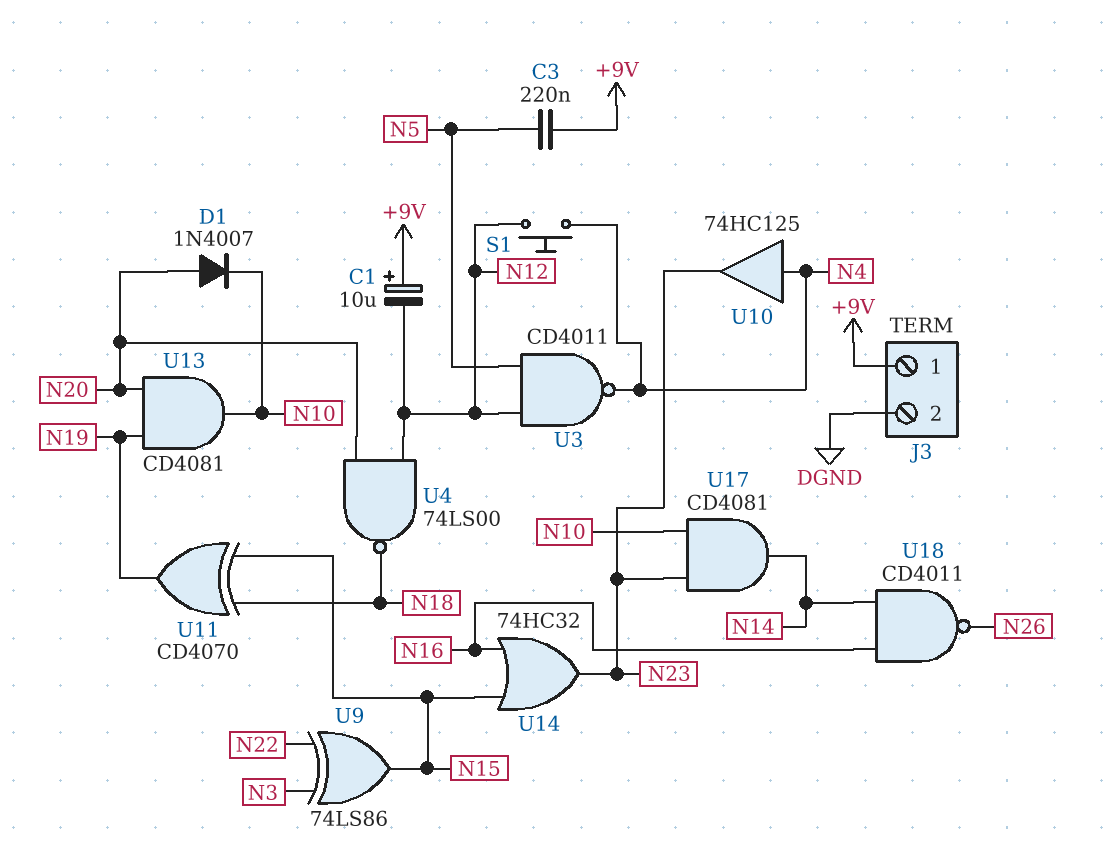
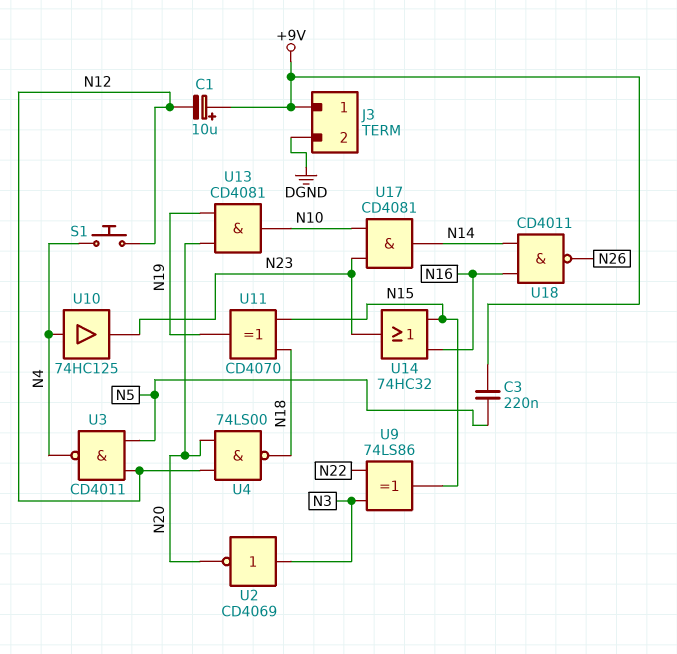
D1: diode 1N4007 (A N20, K N10) -> none
U2: none -> NOT CD4069 (in N3, out N20)

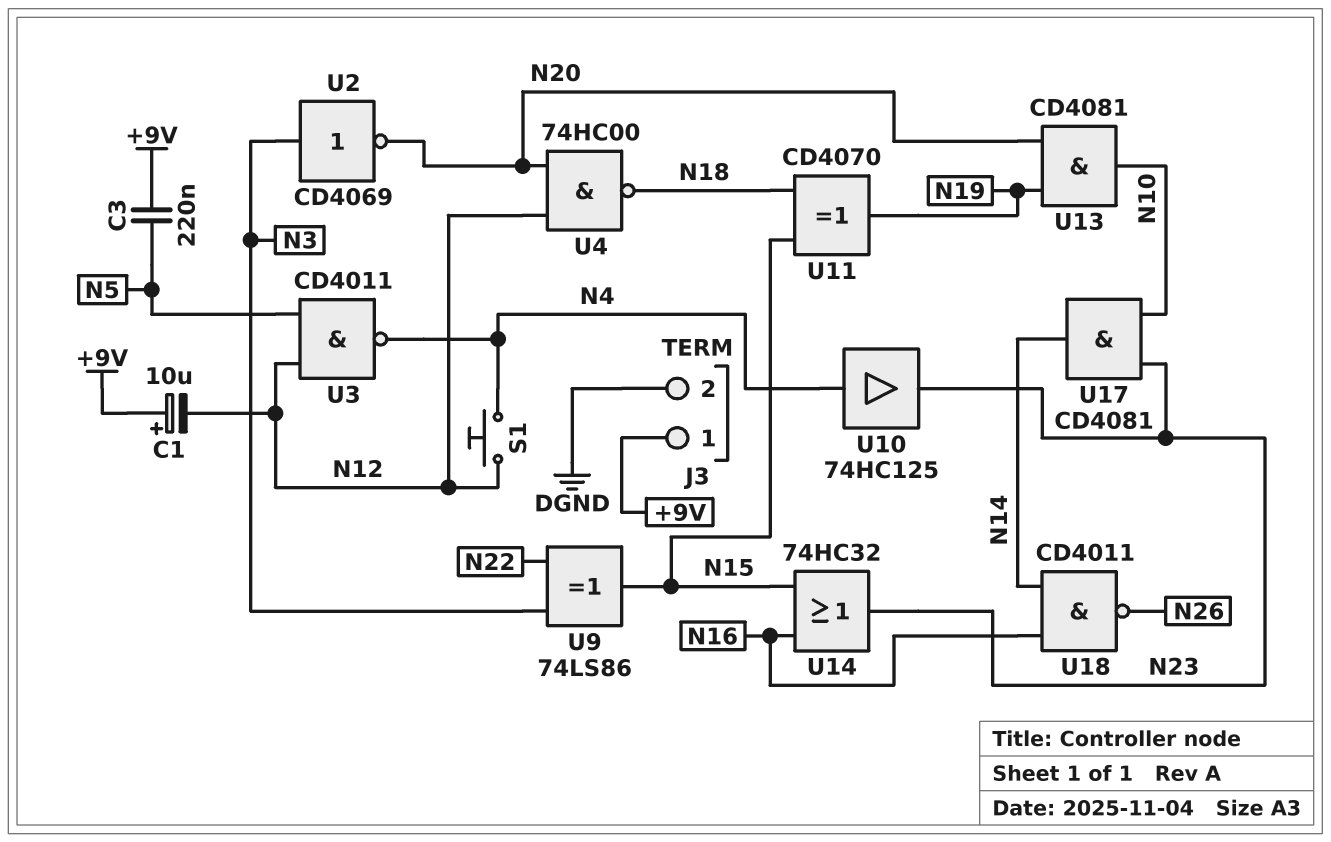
U4: NAND 74LS00 (in N12, in N20, out N18) -> NAND 74HC00 (in N12, in N20, out N18)

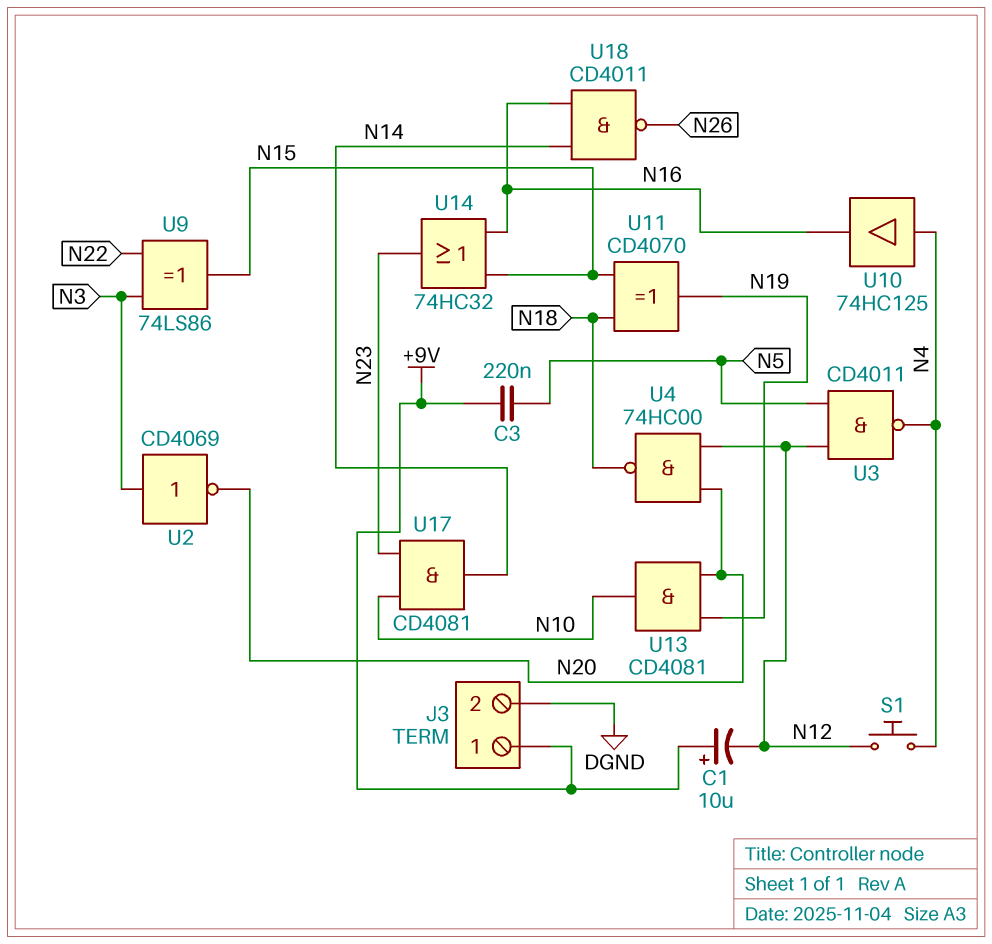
U10: buffer 74HC125 (in N4, out N23) -> buffer 74HC125 (in N4, out N16)

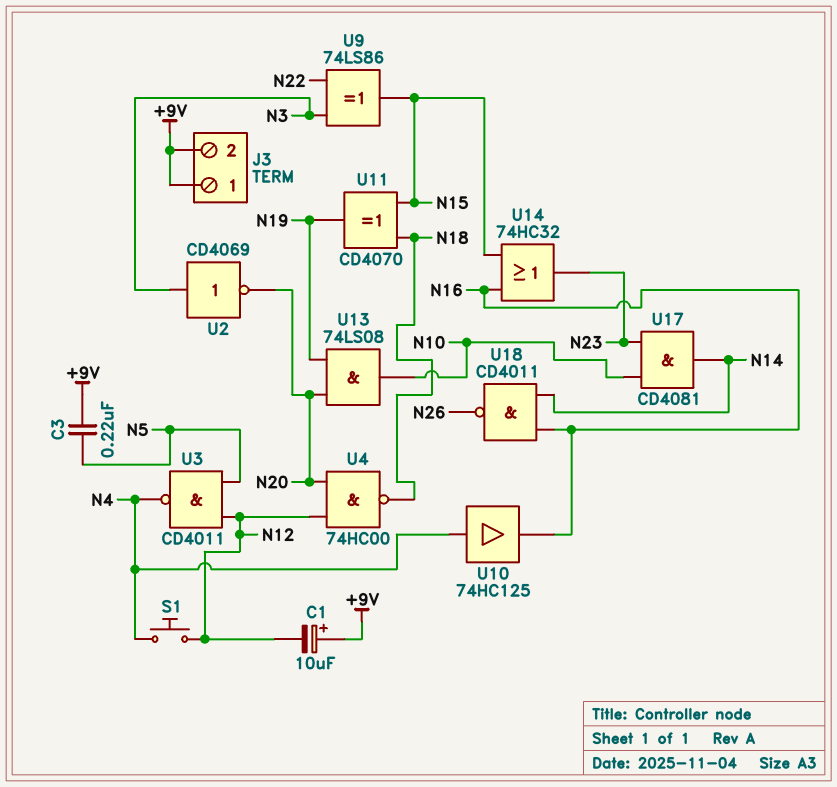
J3 pin 2: DGND -> +9V
U13: AND CD4081 (in N19, in N20, out N10) -> AND 74LS08 (in N19, in N20, out N10)

